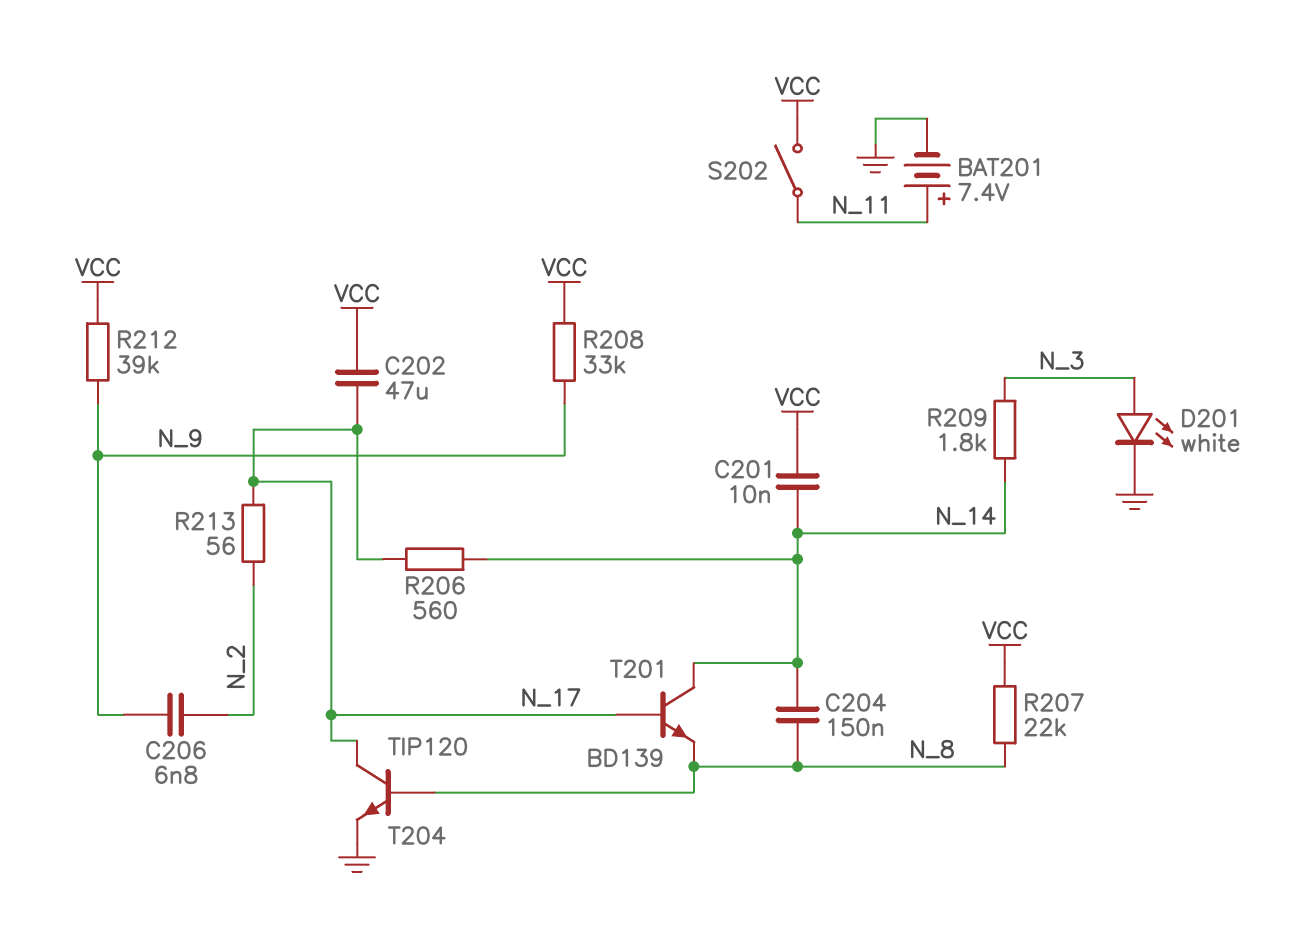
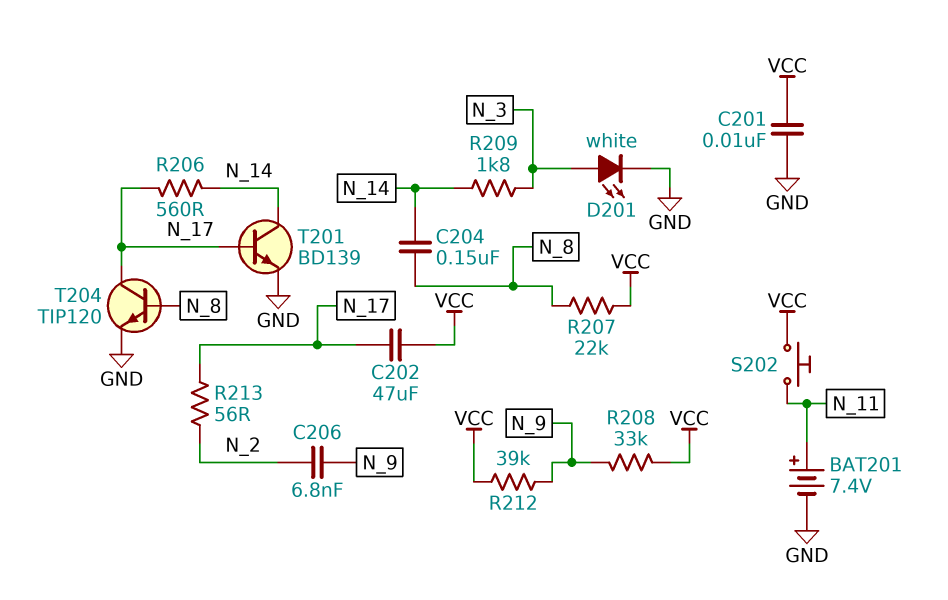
C201: 10nF (N_14, VCC) -> 10nF (GND, VCC)
S202: switch (N_11, VCC) -> button (N_11, VCC)
T201: NPN BD139 (B N_17, C N_14, E N_8) -> NPN BD139 (B N_17, C N_14, E GND)

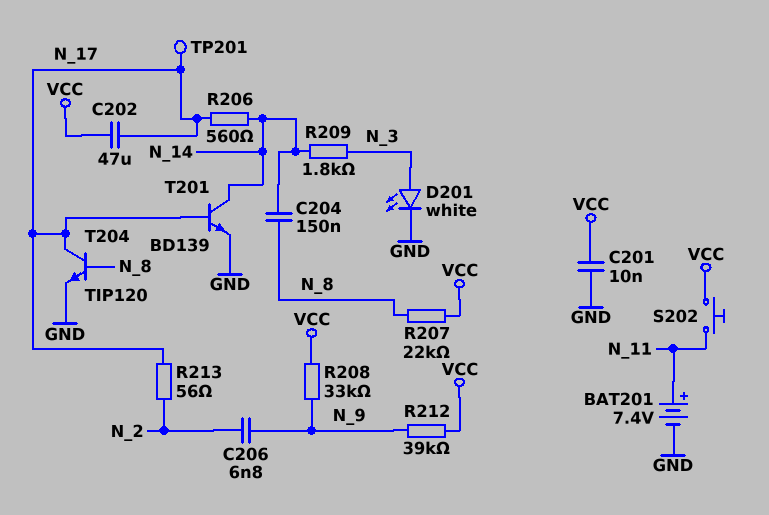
TP201: none -> test point (N_17)

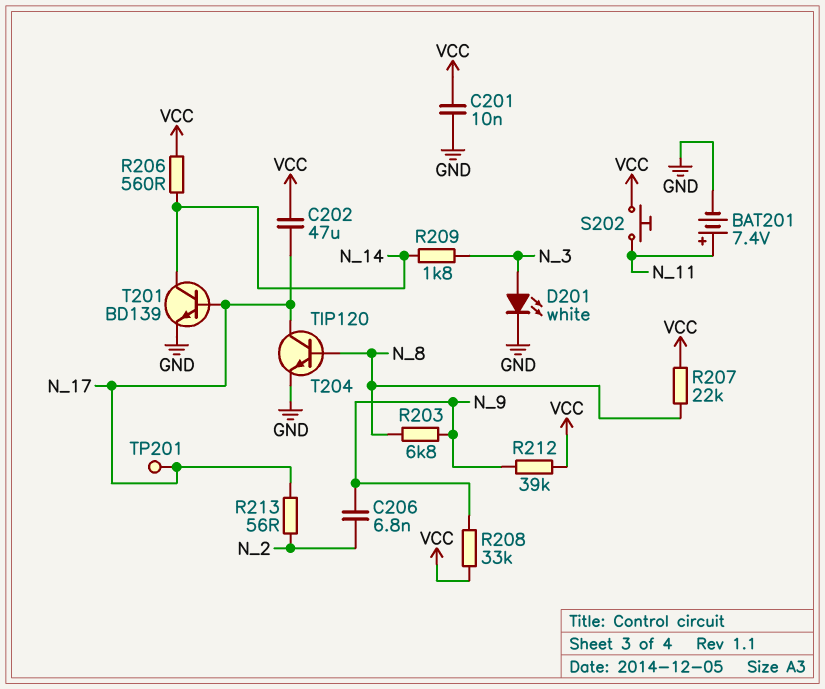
C204: 150nF (N_8, N_14) -> none
R203: none -> 6.8k (N_8, N_9)
R206: 560 (N_14, N_17) -> 560 (N_14, VCC)

